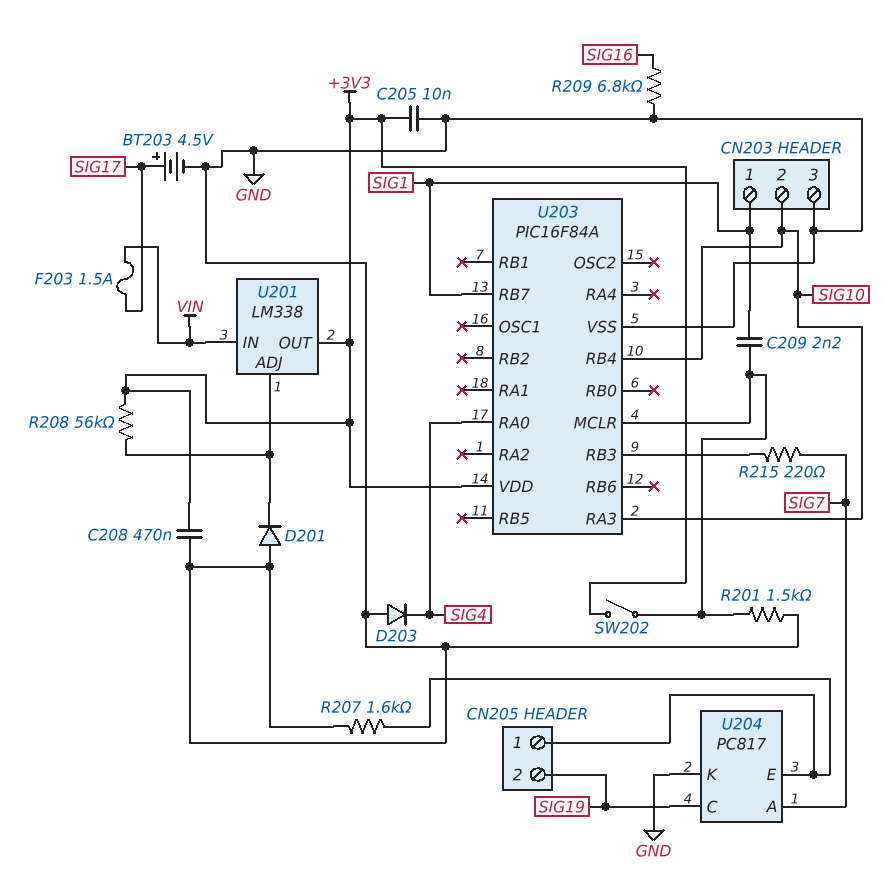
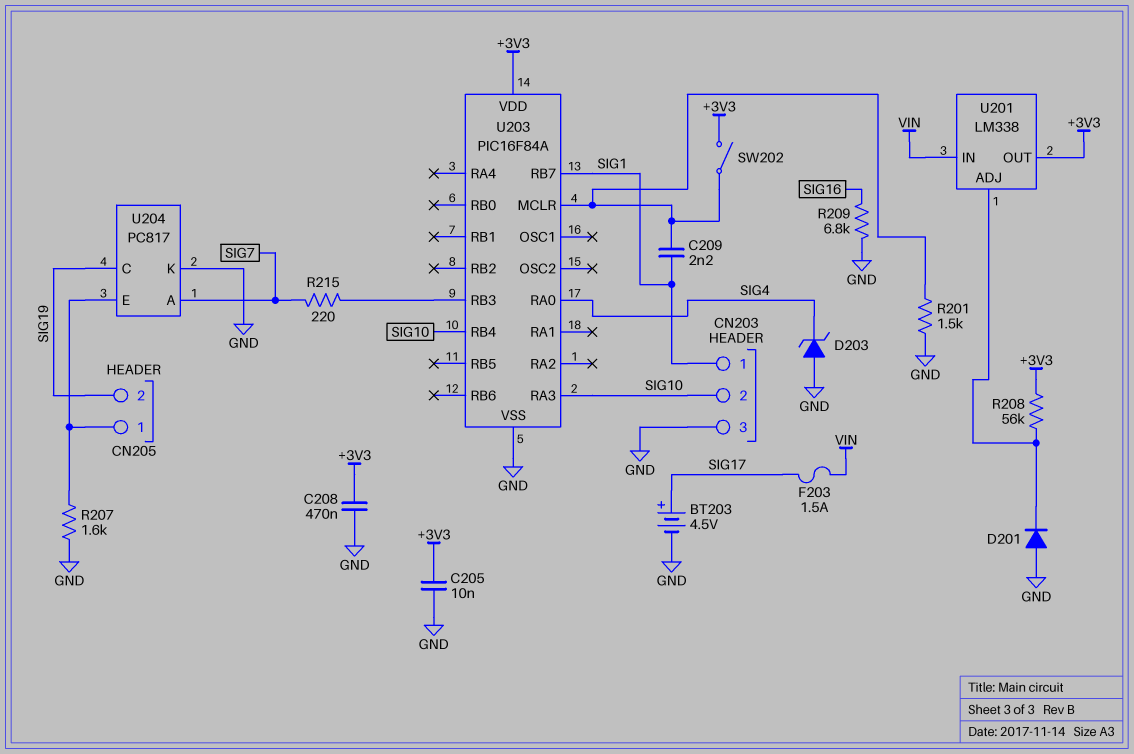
D203: diode (A GND, K SIG4) -> zener (A GND, K SIG4)

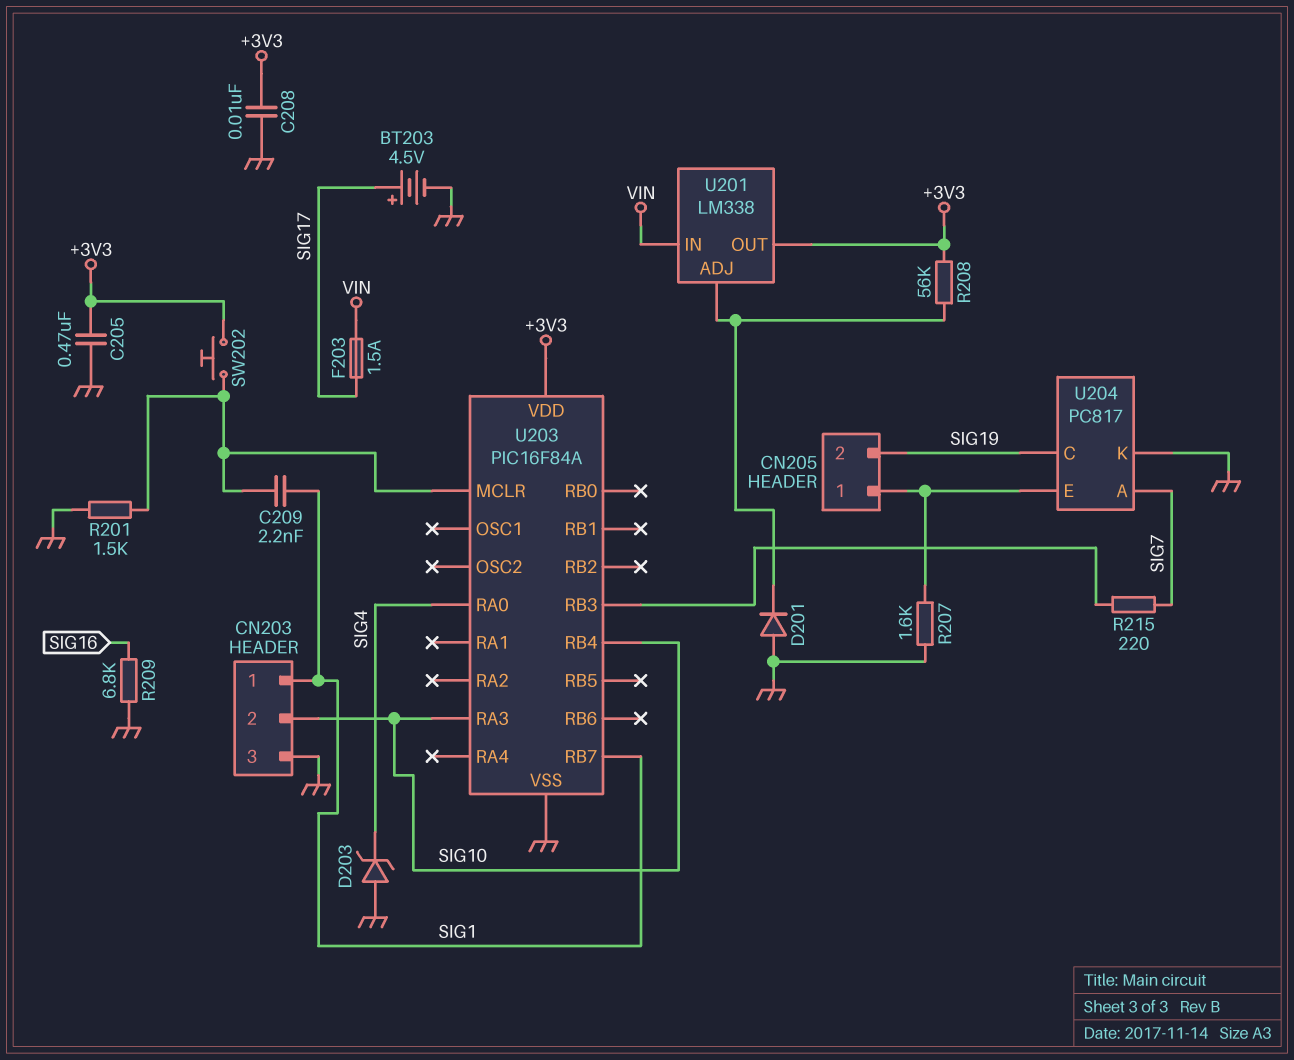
C205: 10nF (+3V3, GND) -> 470nF (+3V3, GND)
C208: 470nF (+3V3, GND) -> 10nF (+3V3, GND)
SW202: switch (+3V3, U203/MCLR) -> button (+3V3, U203/MCLR)

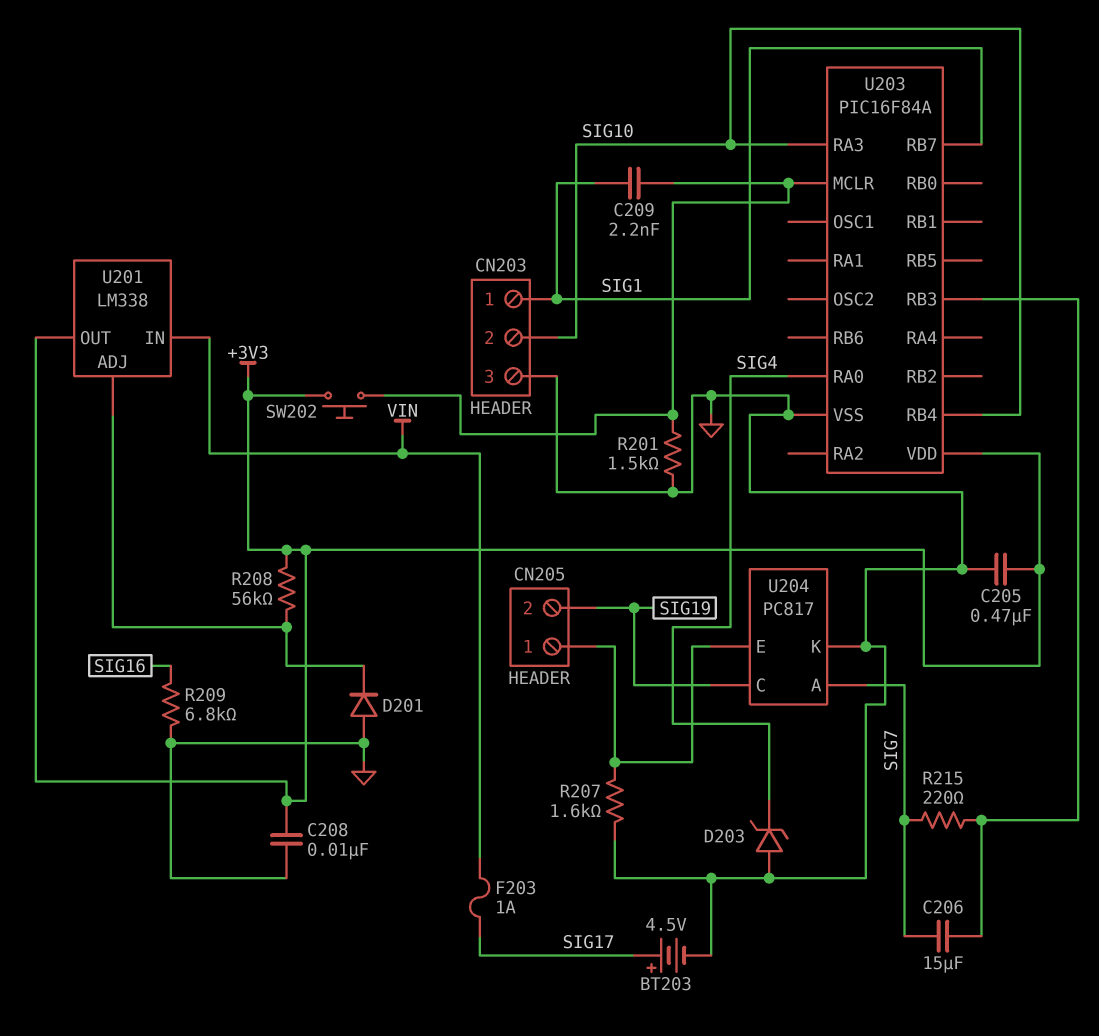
C206: none -> 15uF (SIG7, U203/RB3)
F203: 1.5A (SIG17, VIN) -> 1A (SIG17, VIN)

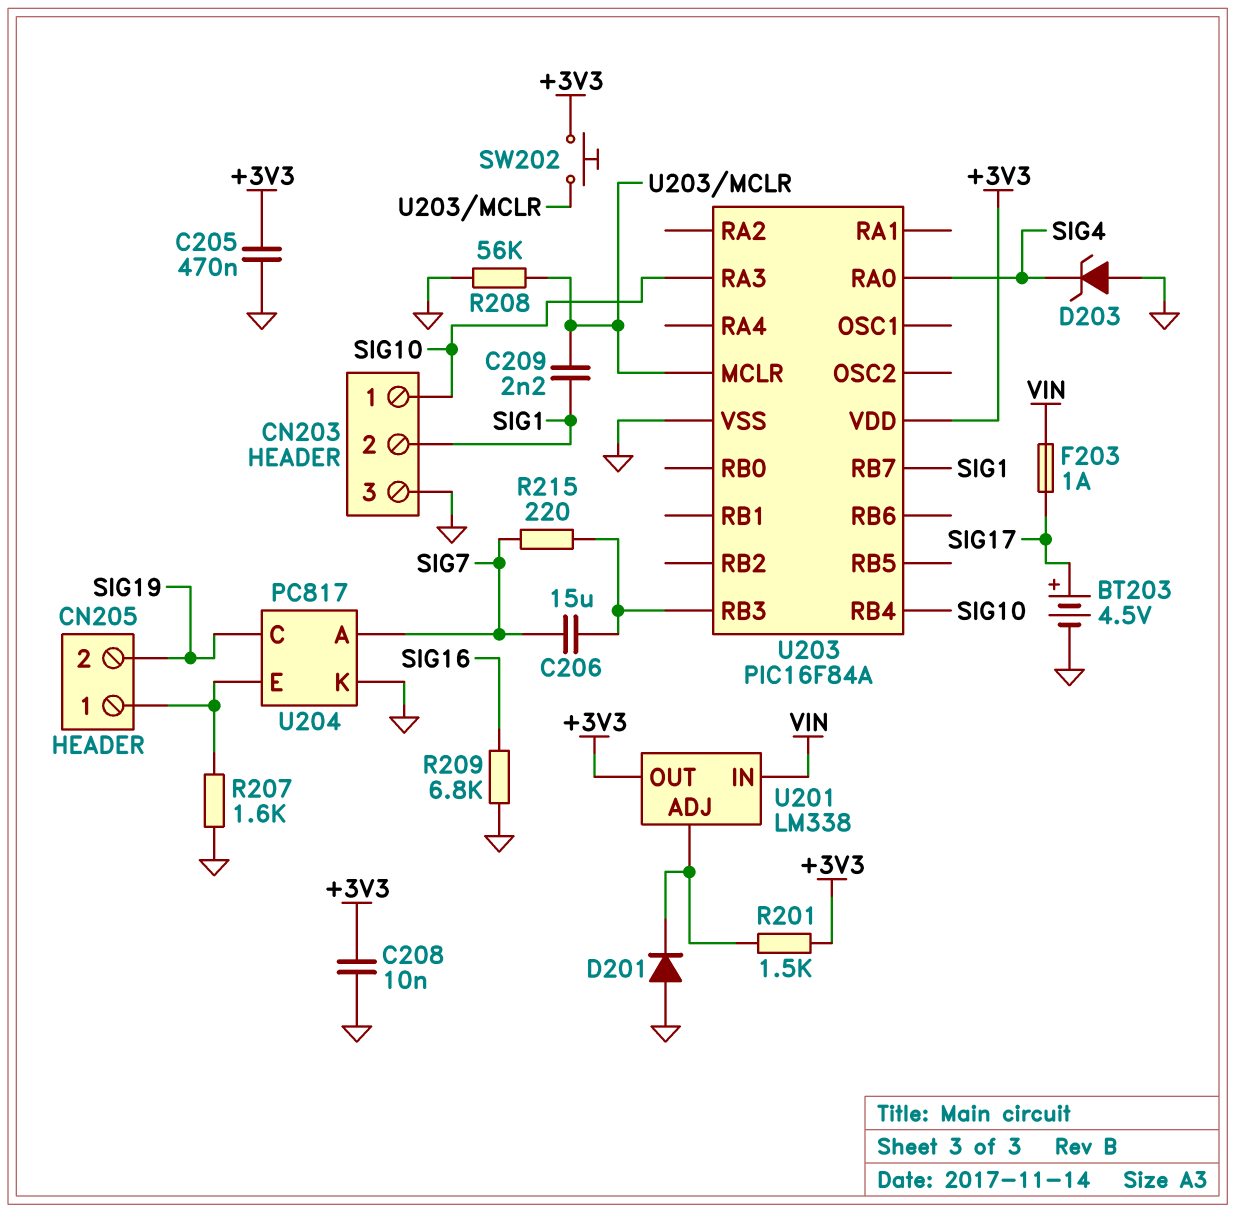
CN203 pin 1: SIG1 -> SIG10
CN203 pin 2: SIG10 -> SIG1
R201: 1.5k (GND, U203/MCLR) -> 1.5k (+3V3, U201/ADJ)
R208: 56k (+3V3, U201/ADJ) -> 56k (GND, U203/MCLR)

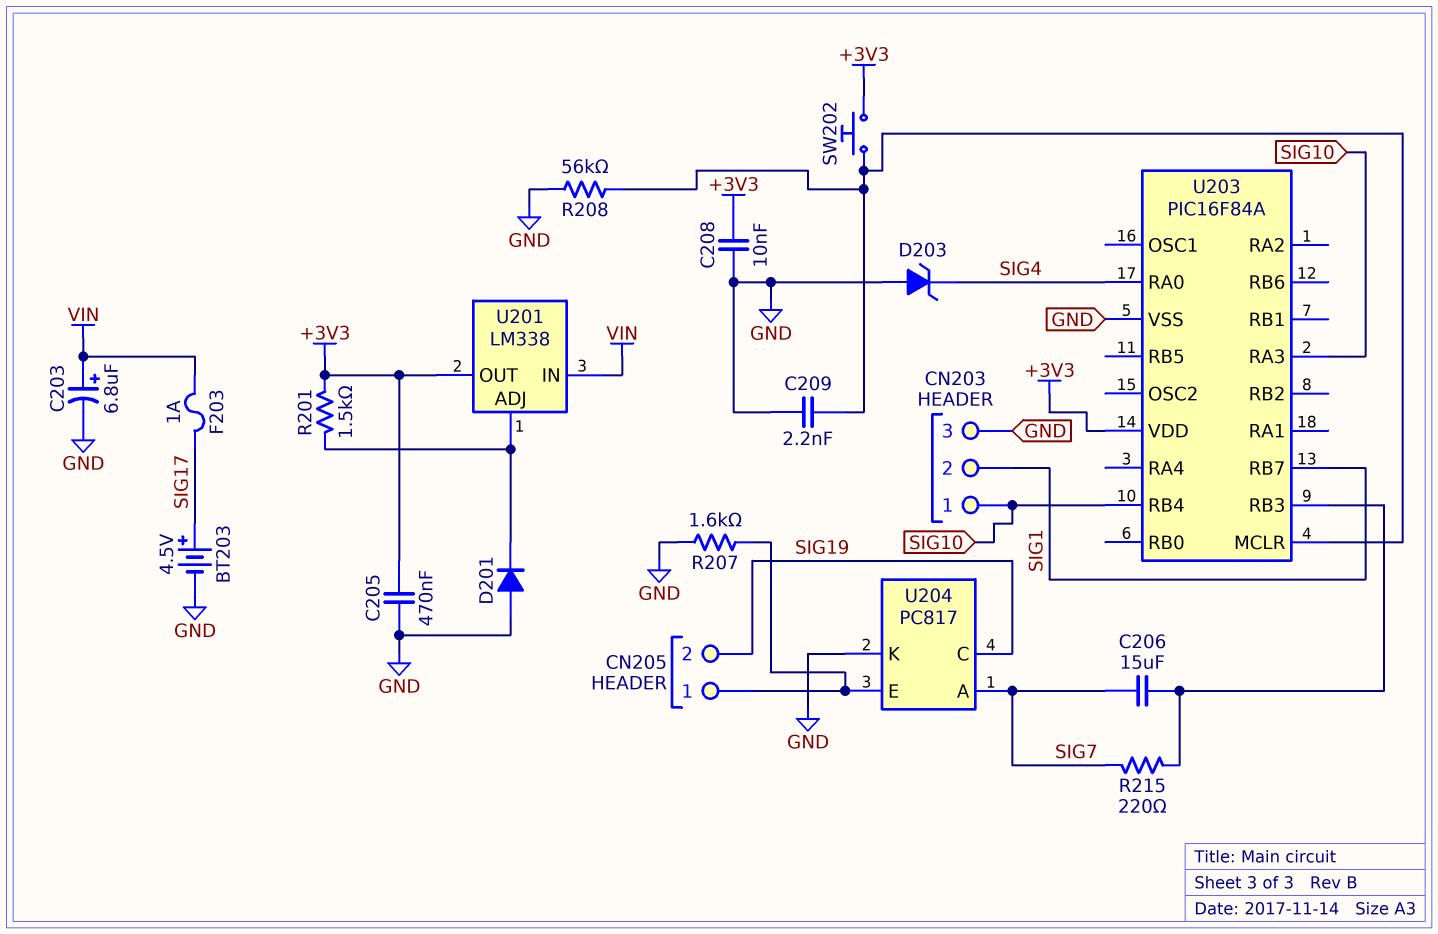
C203: none -> 6.8uF (plus VIN, minus GND)
C209: 2.2nF (SIG1, U203/MCLR) -> 2.2nF (GND, U203/MCLR)
R209: 6.8k (GND, SIG16) -> none

